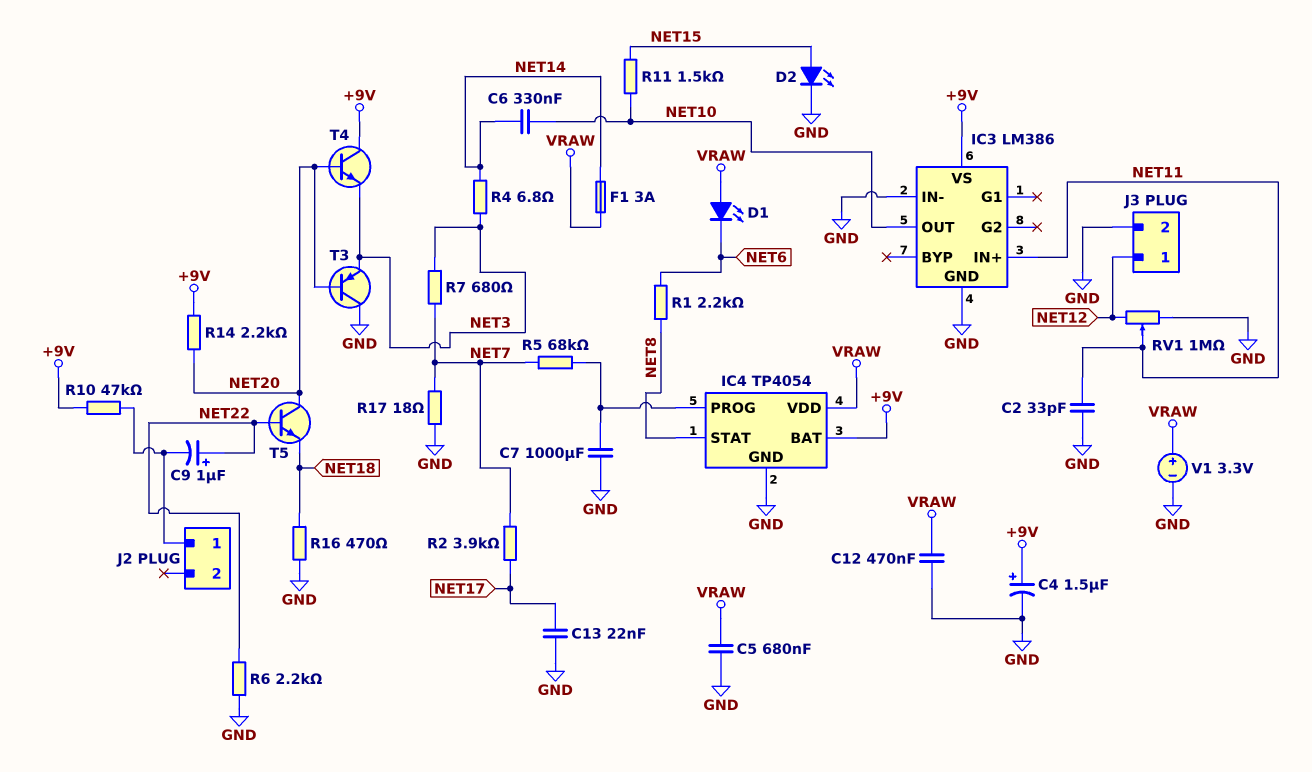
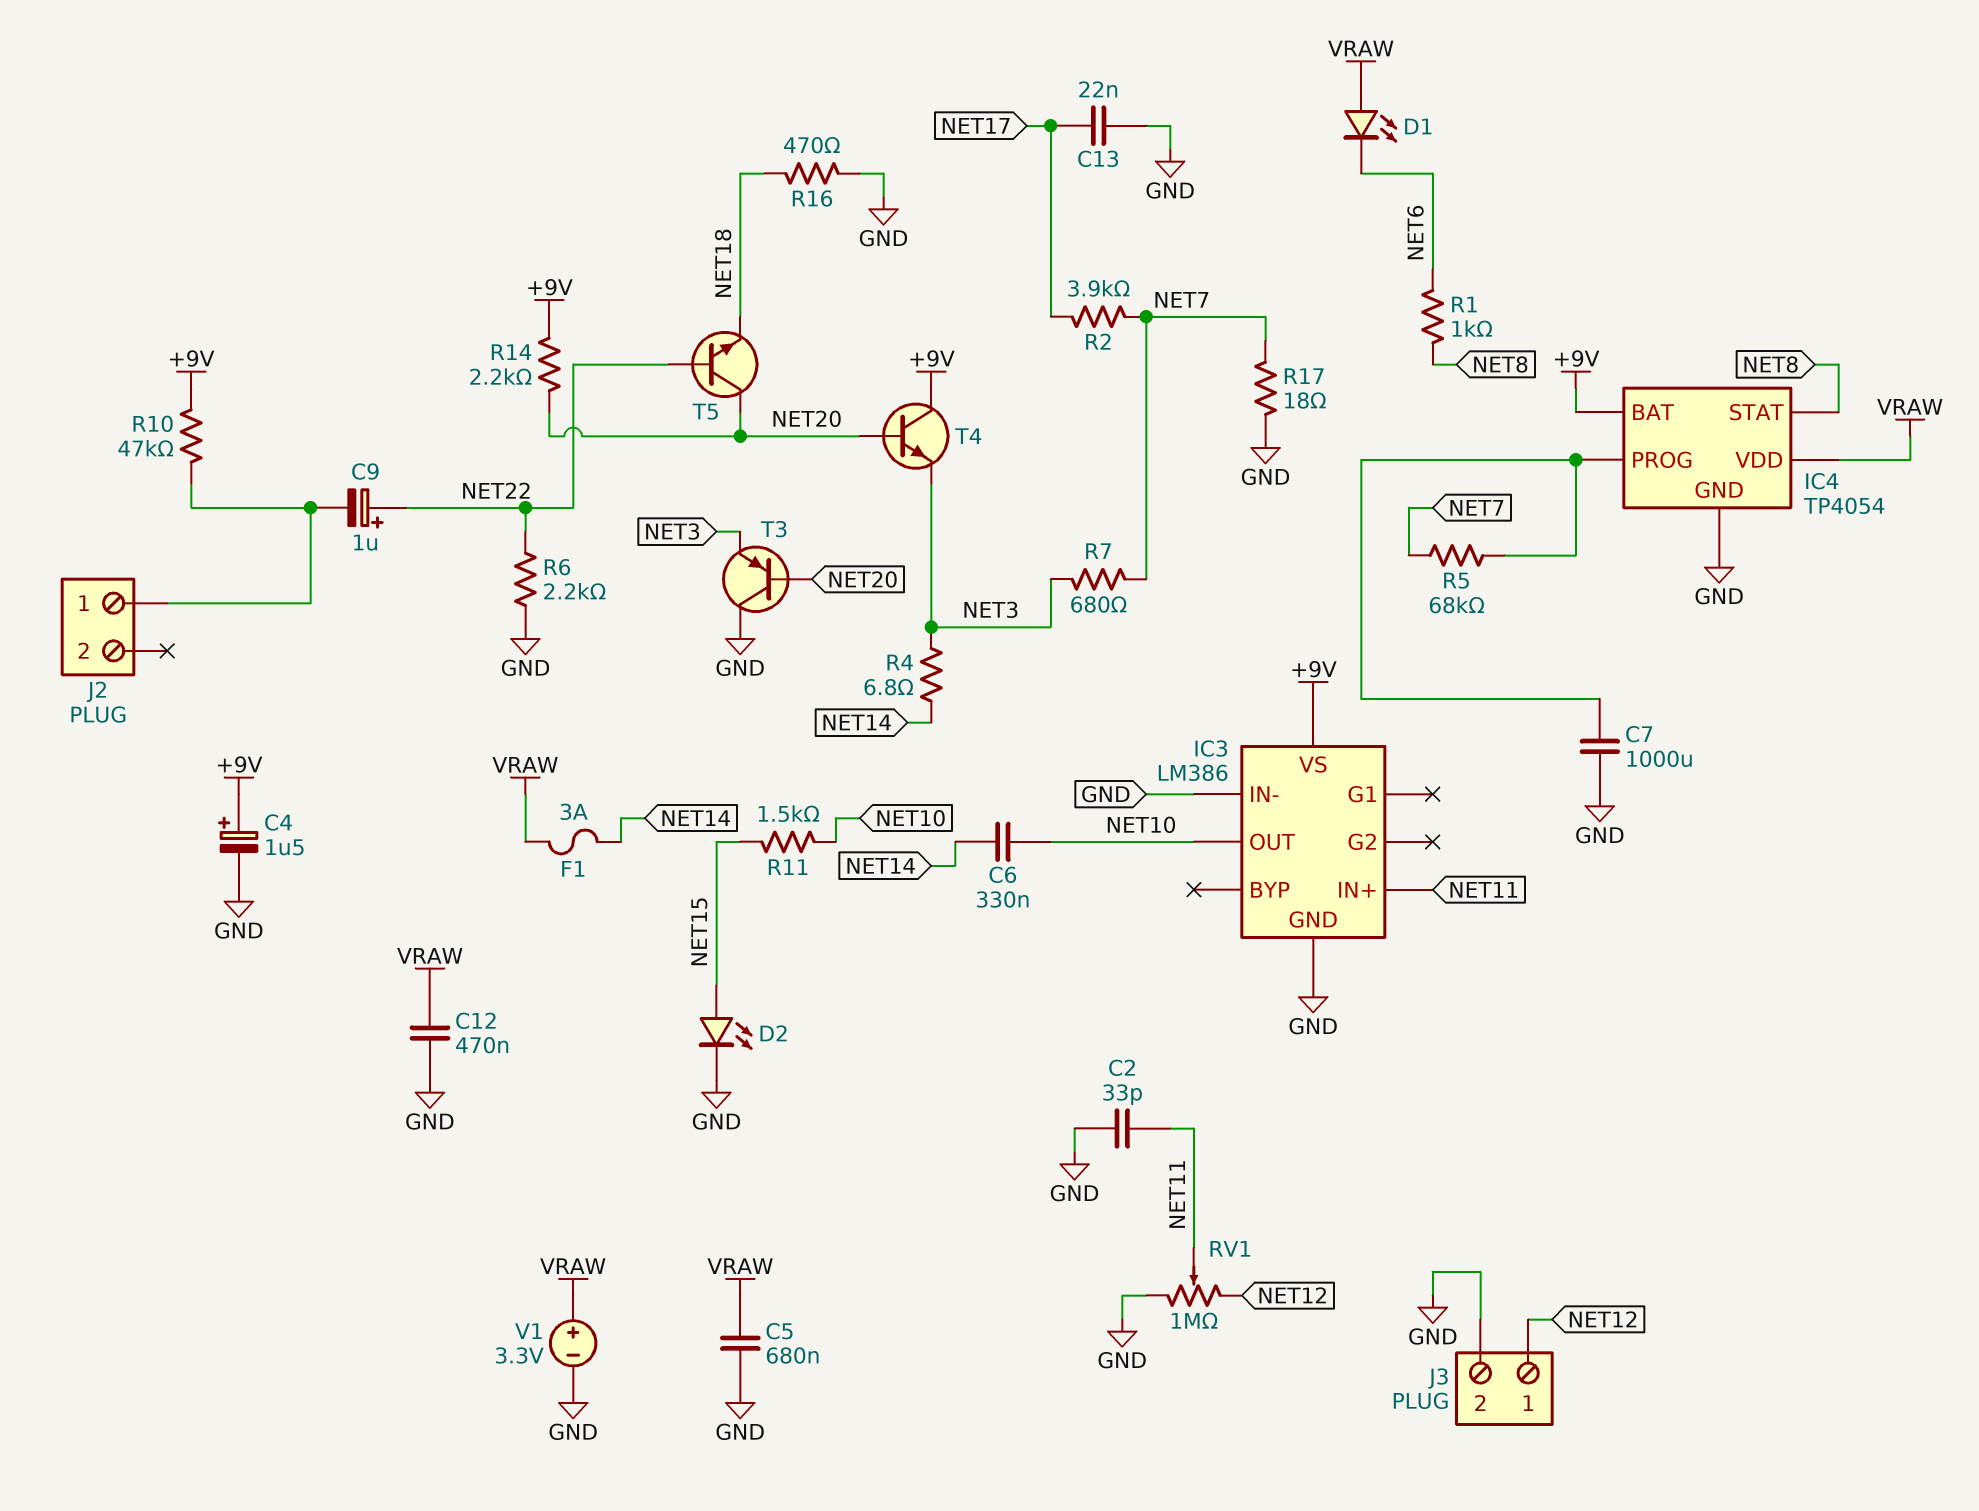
R1: 2.2k (NET6, NET8) -> 1k (NET6, NET8)

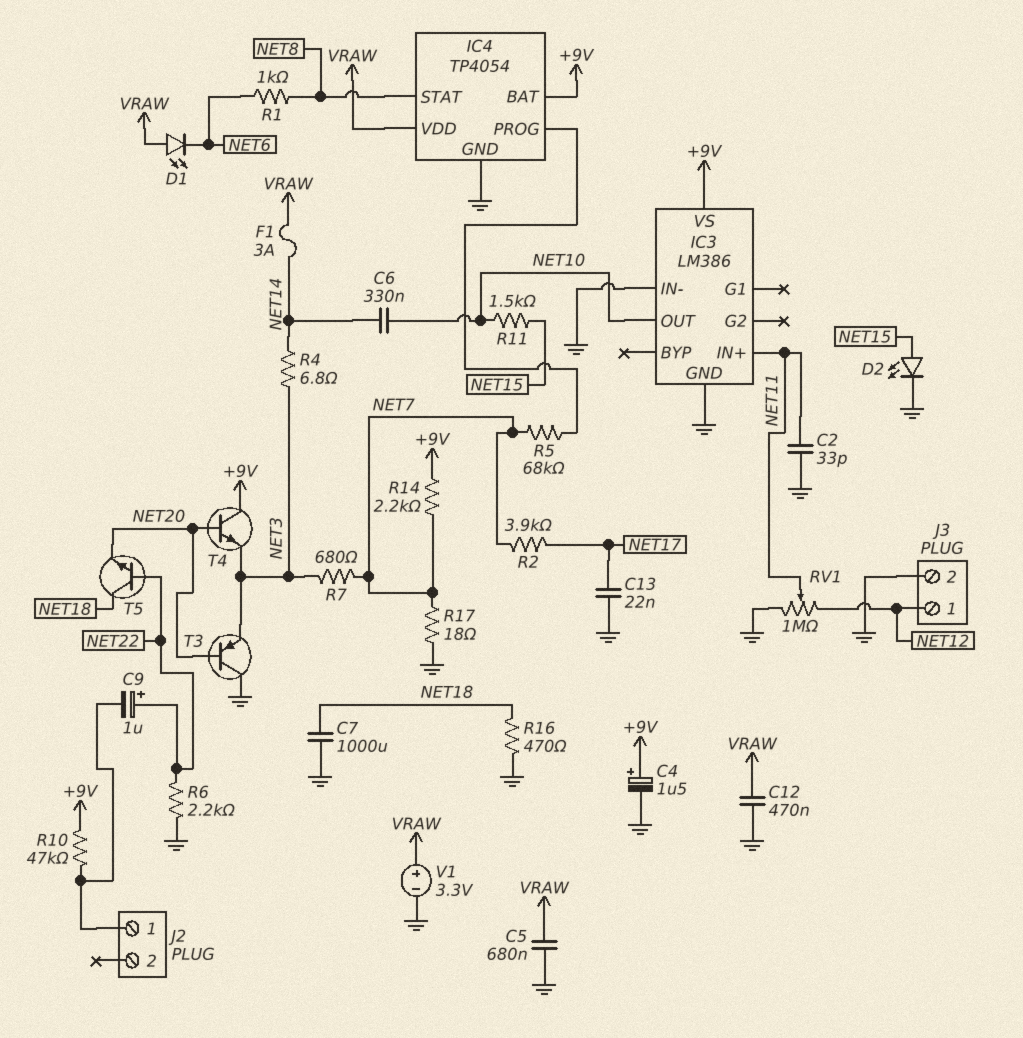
C7: 1000uF (GND, IC4/PROG) -> 1000uF (GND, NET18)
R14: 2.2k (+9V, NET20) -> 2.2k (+9V, NET7)
T5: NPN (B NET22, C NET20, E NET18) -> NPN (B NET22, C NET18, E NET20)

